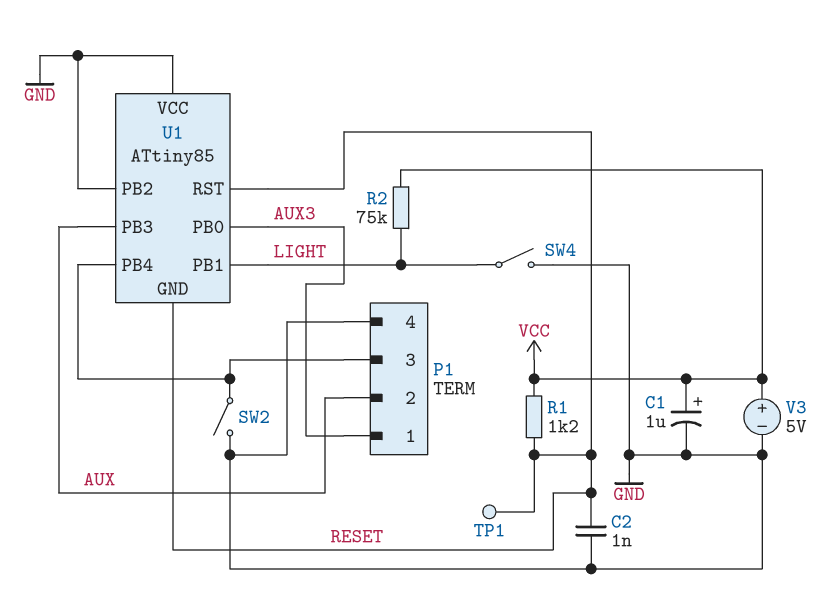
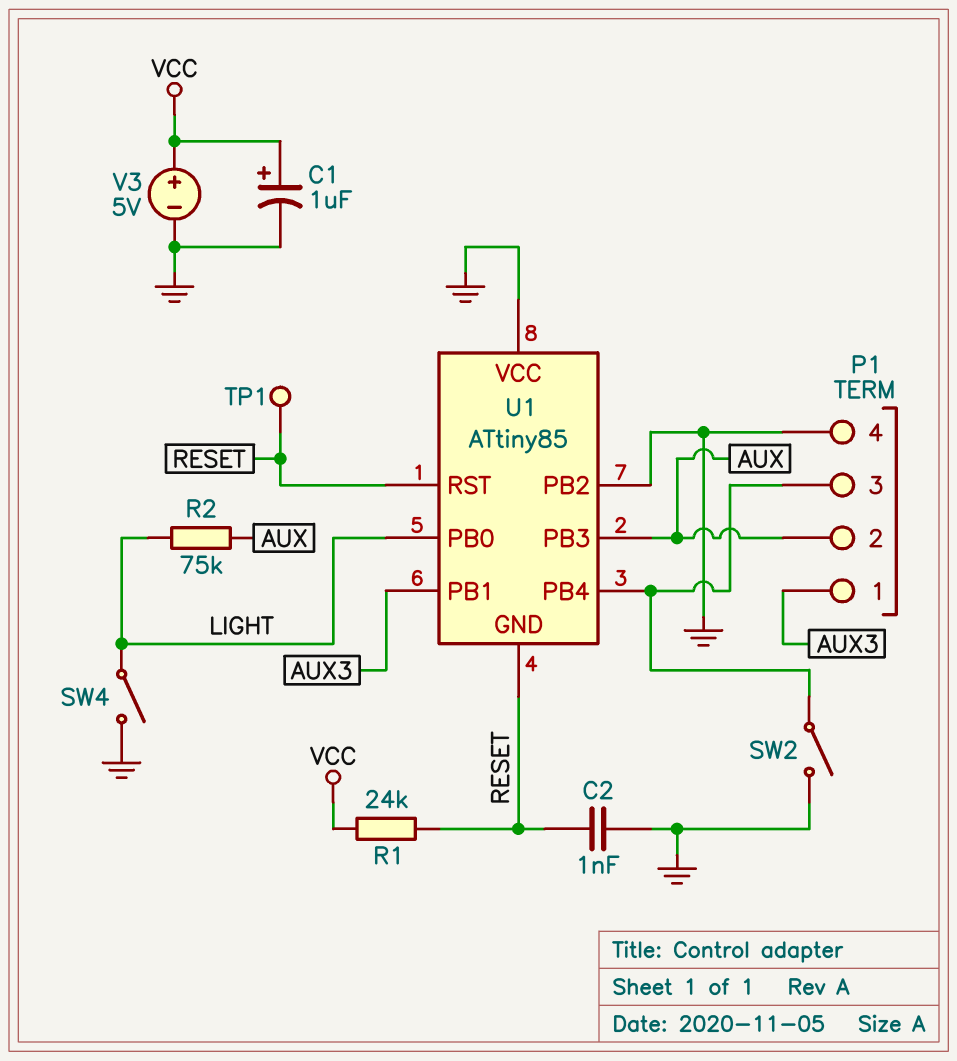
R1: 1.2k (RESET, VCC) -> 24k (RESET, VCC)
R2: 75k (LIGHT, VCC) -> 75k (AUX, LIGHT)
U1 pin PB0: AUX3 -> LIGHT
U1 pin PB1: LIGHT -> AUX3

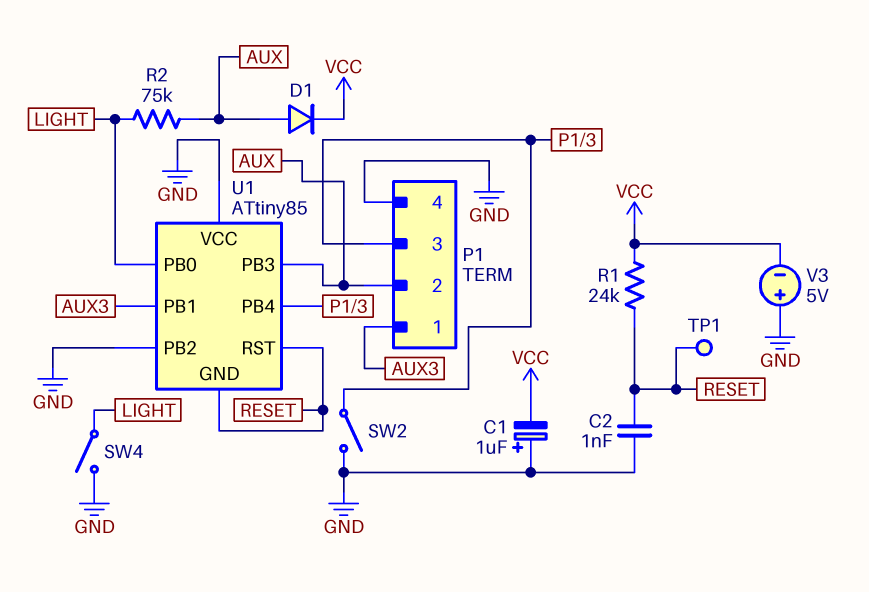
C1: 1uF (plus VCC, minus GND) -> 1uF (plus GND, minus VCC)
D1: none -> diode (A AUX, K VCC)
V3: 5V (plus VCC, minus GND) -> 5V (plus GND, minus VCC)

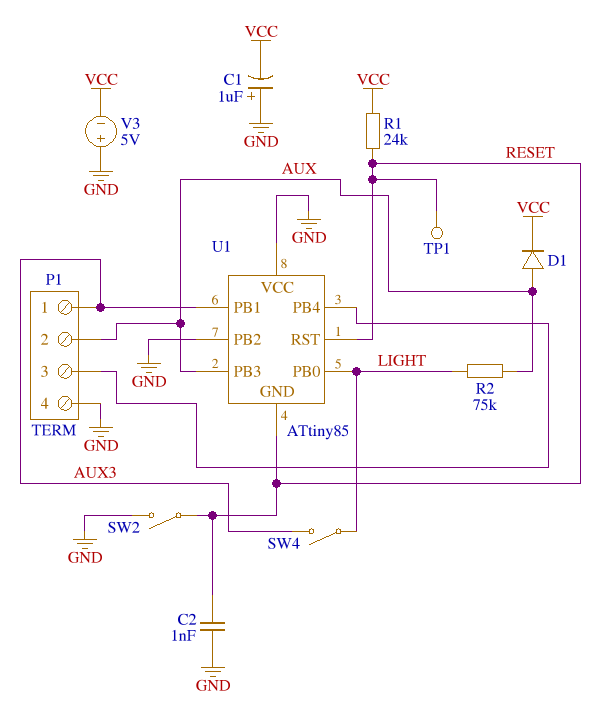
SW2: switch (GND, P1/3) -> switch (GND, RESET)
SW4: switch (GND, LIGHT) -> switch (AUX3, LIGHT)

